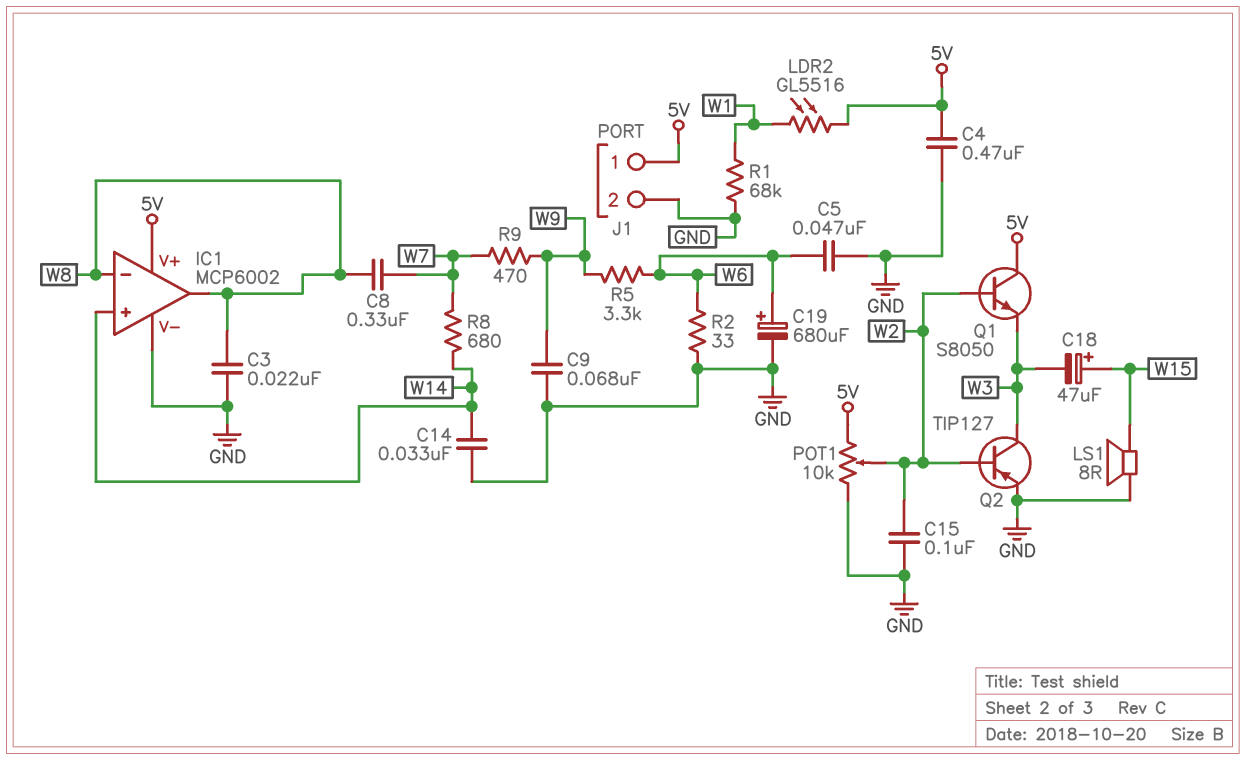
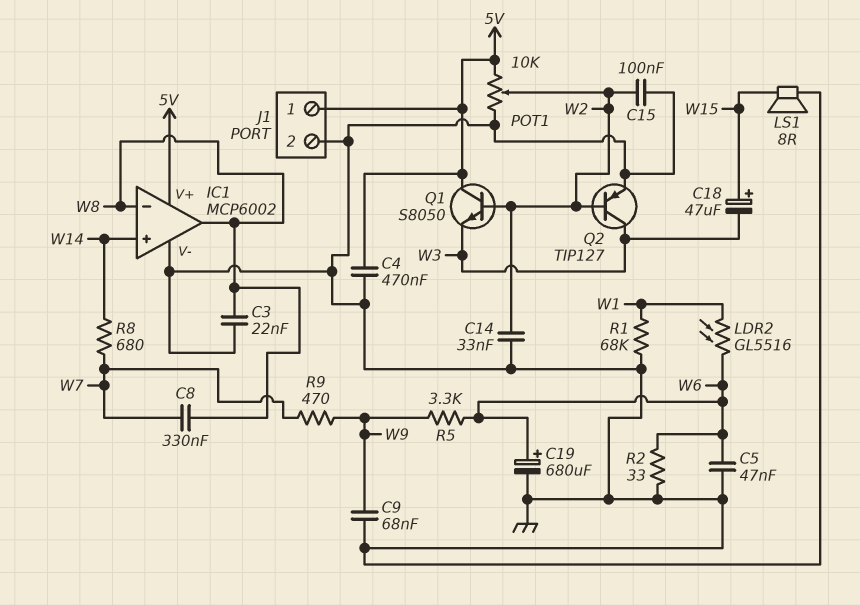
C14: 33nF (GND, W14) -> 33nF (GND, W2)
LDR2: GL5516 (5V, W1) -> GL5516 (W1, W6)

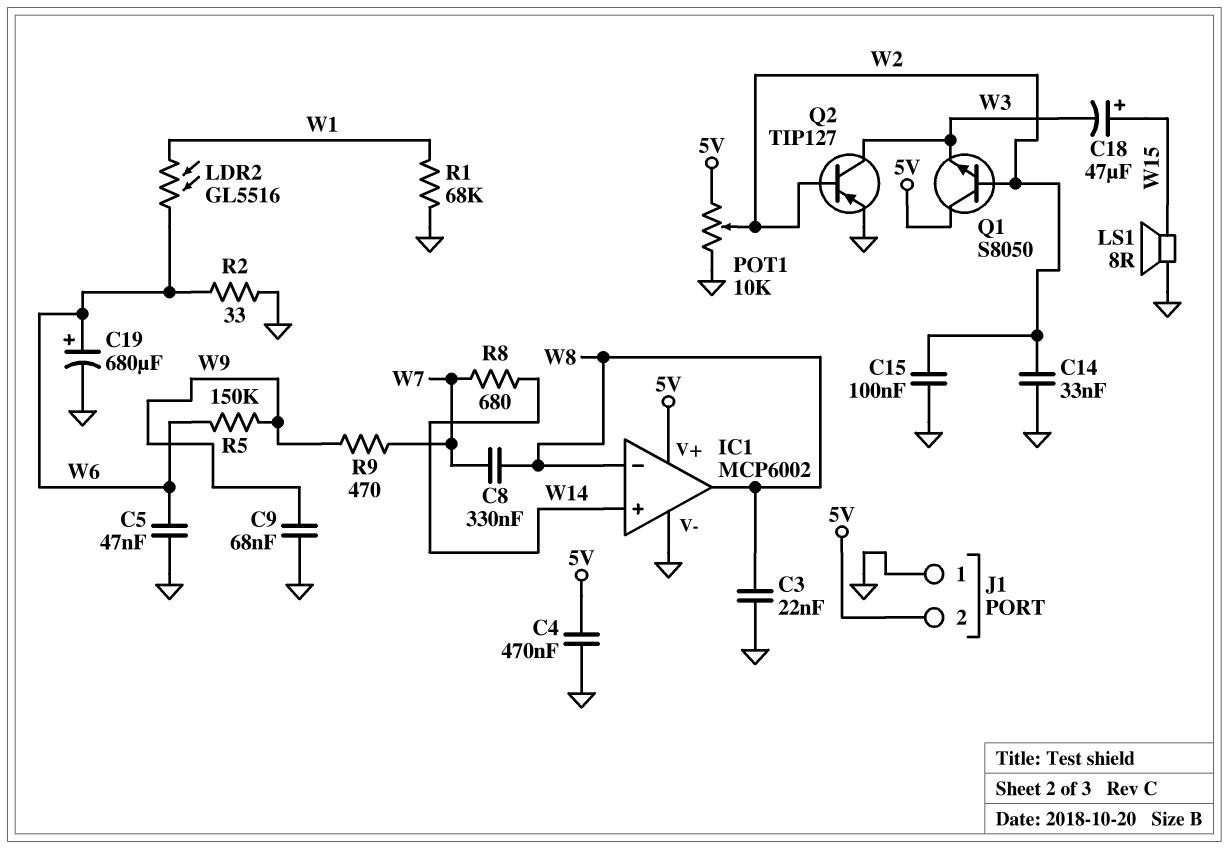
J1 pin 1: 5V -> GND
J1 pin 2: GND -> 5V
R5: 3.3k (W6, W9) -> 150k (W6, W9)

